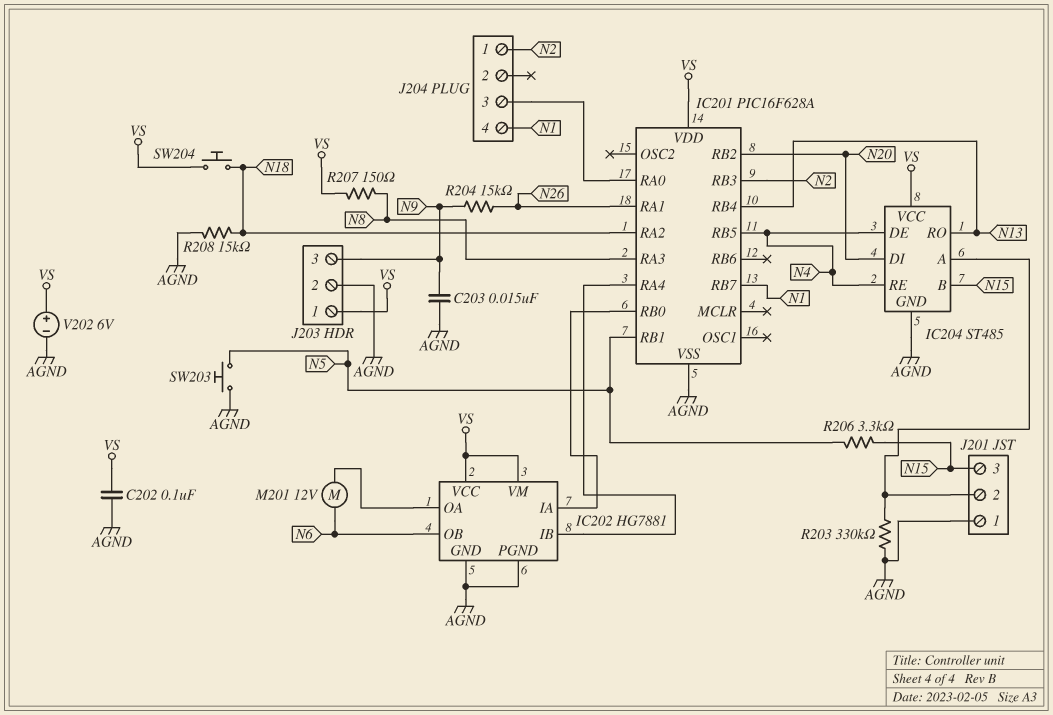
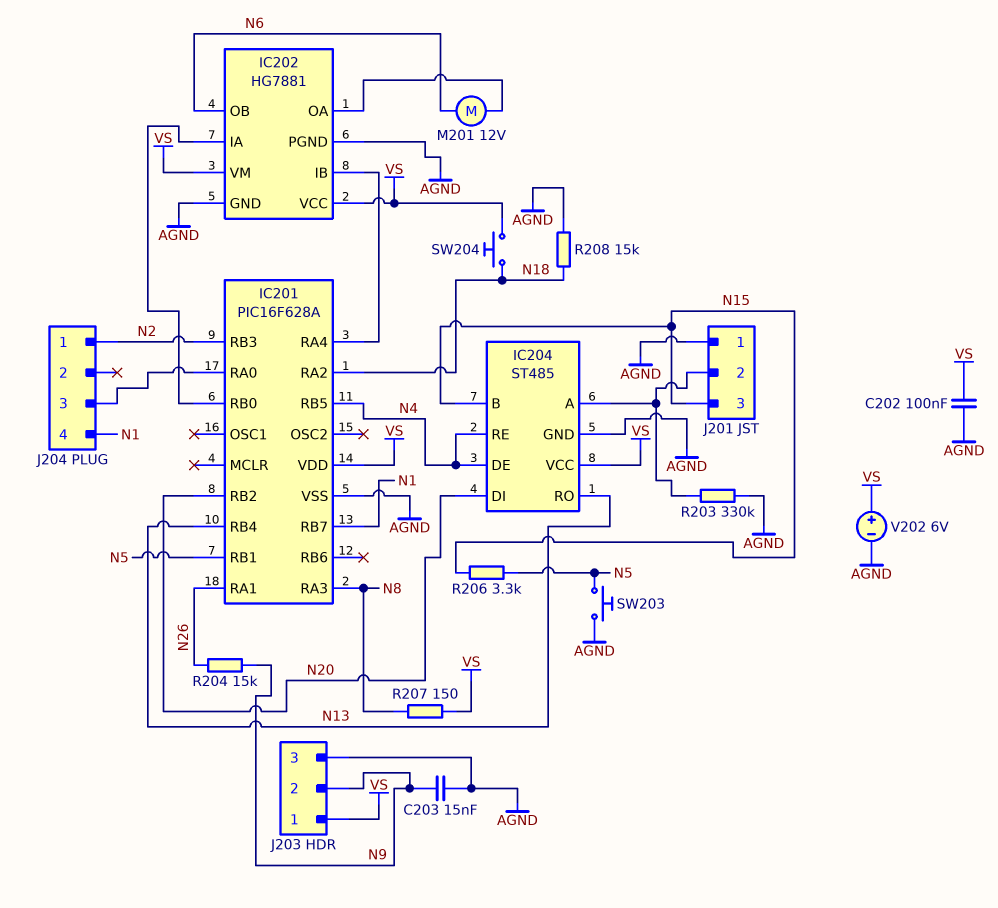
J203 pin 2: AGND -> N9
J203 pin 3: N9 -> AGND

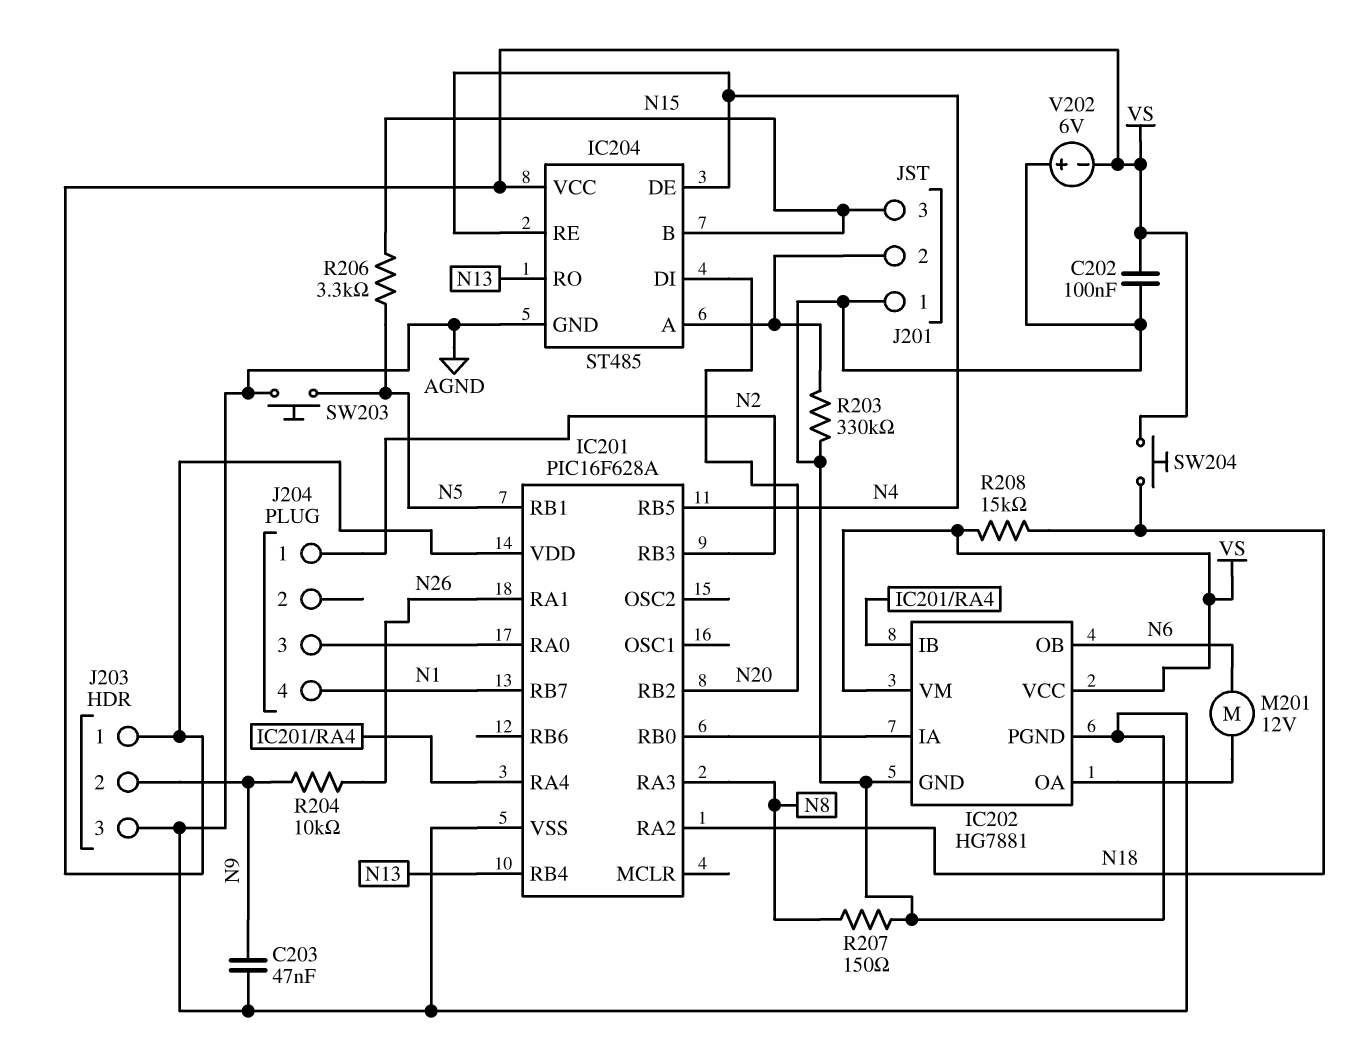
C203: 15nF (AGND, N9) -> 47nF (AGND, N9)
R204: 15k (N9, N26) -> 10k (N9, N26)
R207: 150 (N8, VS) -> 150 (AGND, N8)
R208: 15k (AGND, N18) -> 15k (N18, VS)
V202: 6V (plus VS, minus AGND) -> 6V (plus AGND, minus VS)

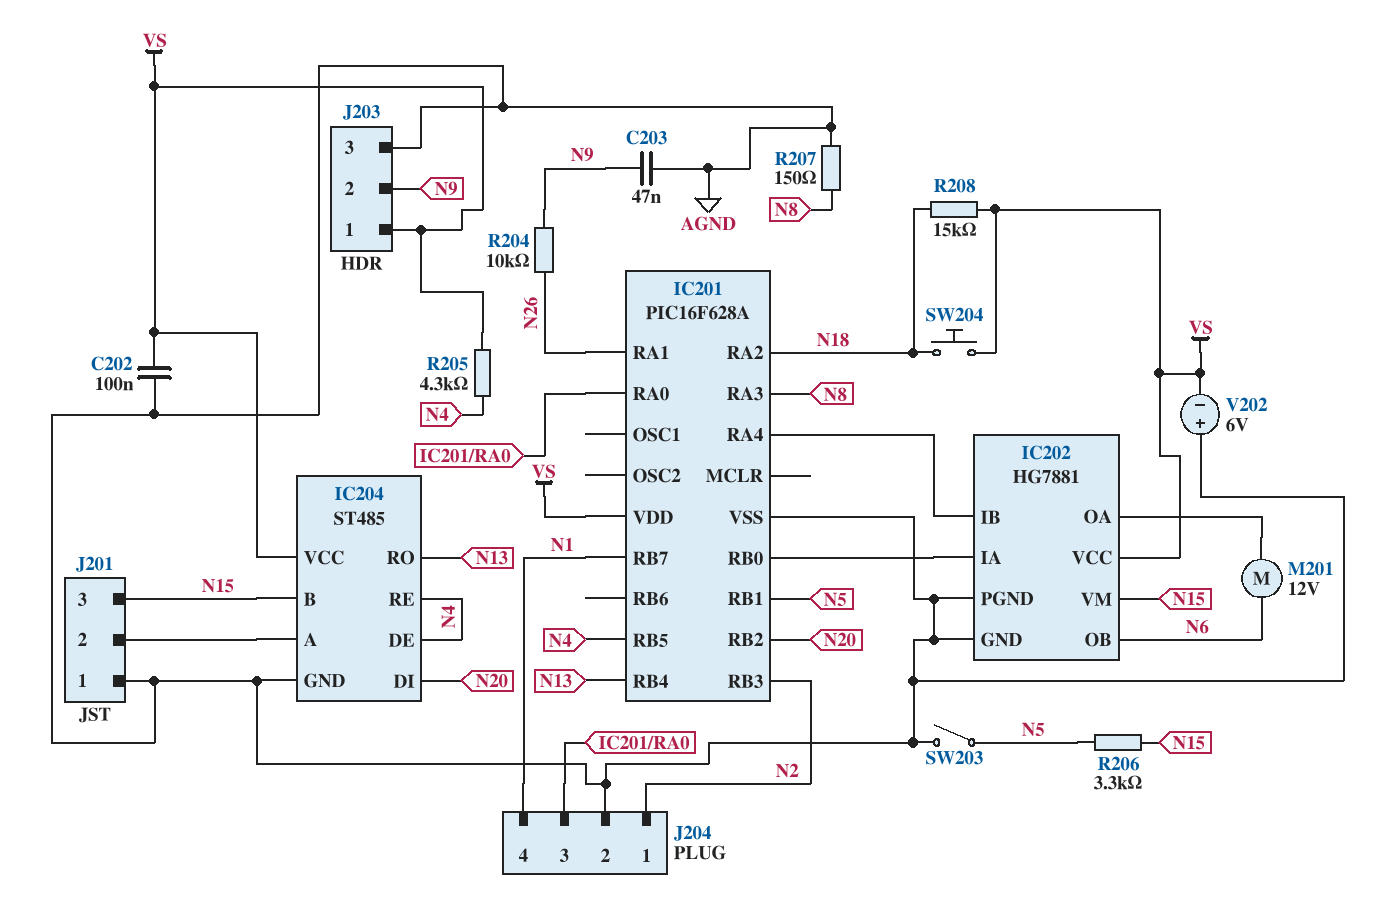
IC202 pin VM: VS -> N15
J204 pin 2: none -> AGND
R203: 330k (AGND, IC204/A) -> none
R205: none -> 4.3k (N4, VS)
SW203: button (AGND, N5) -> switch (AGND, N5)

